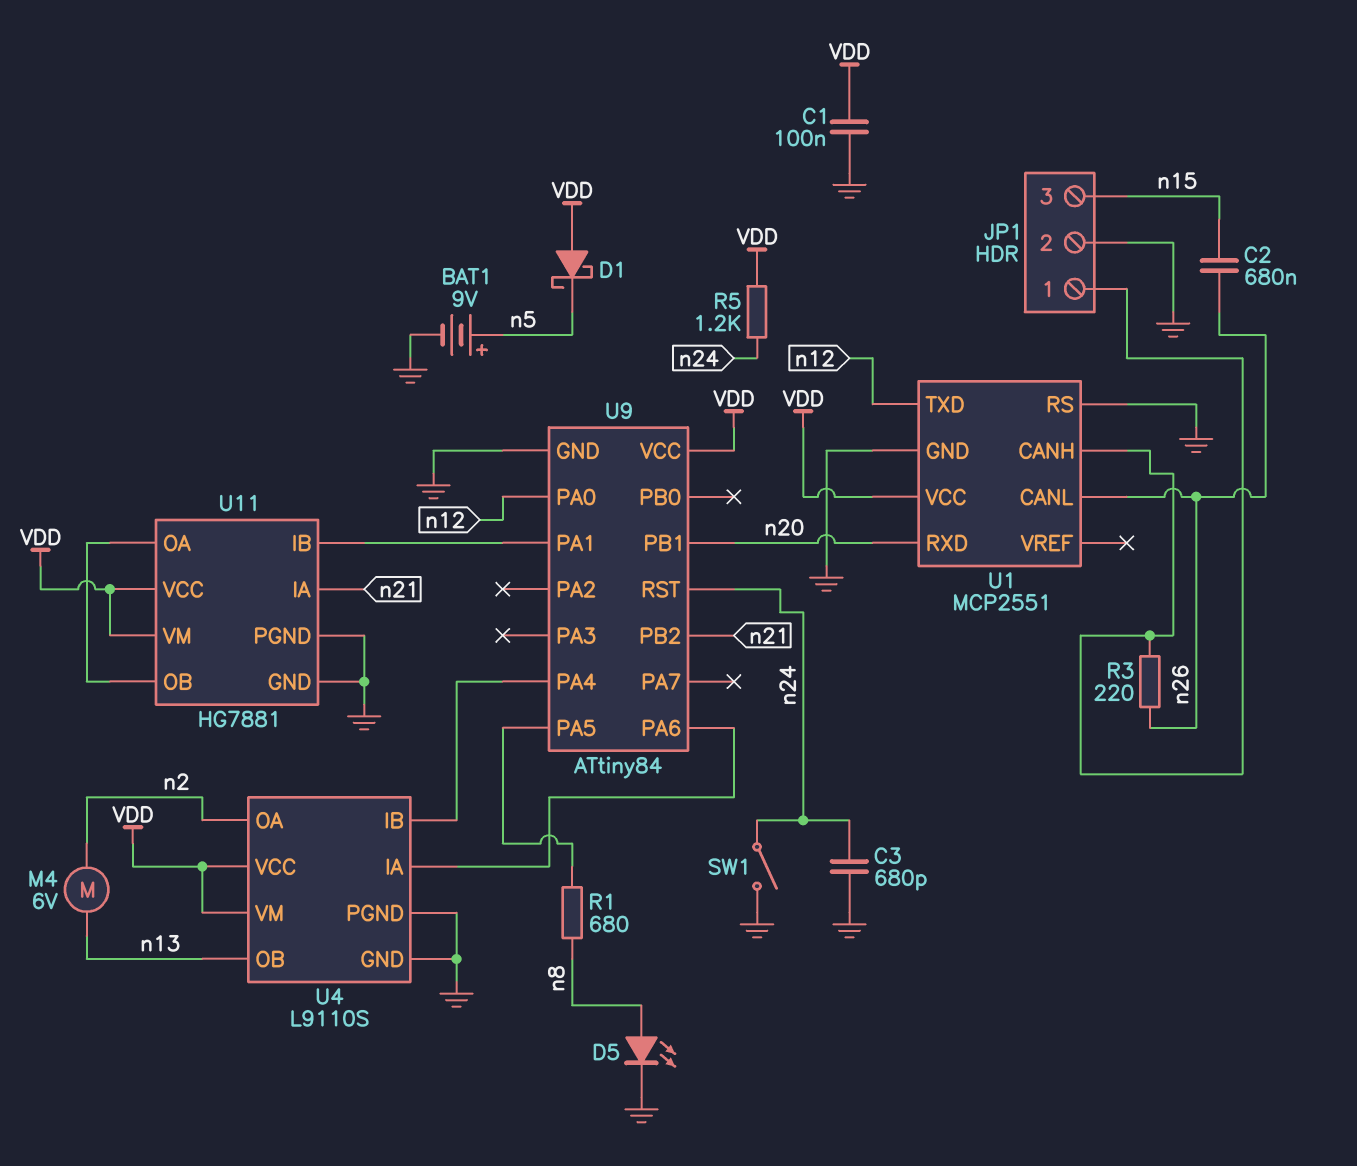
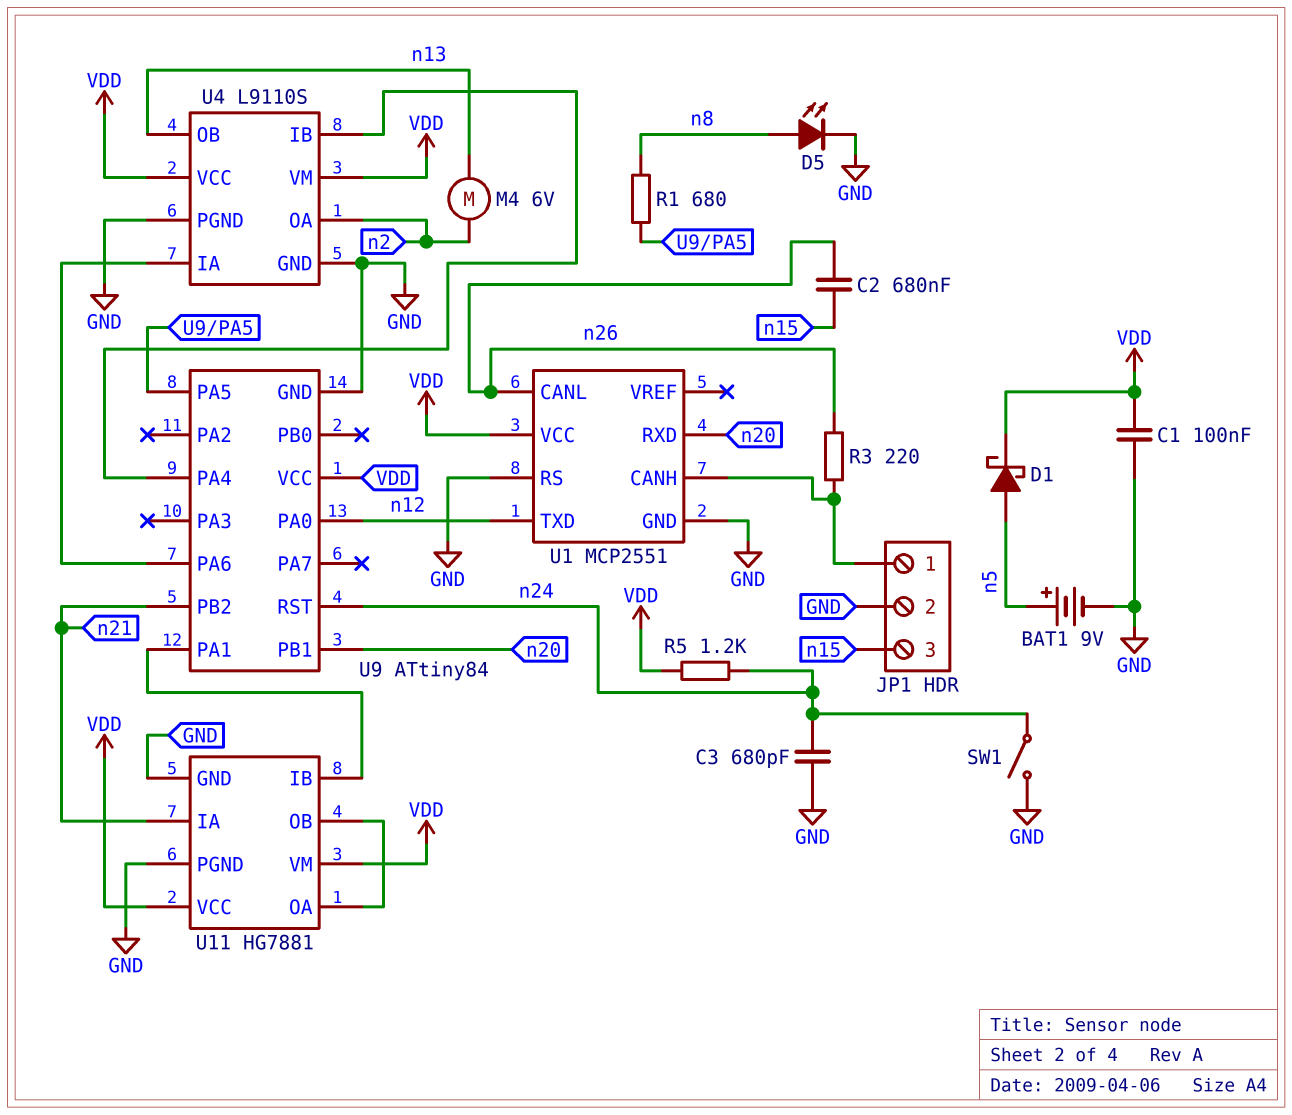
D1: schottky (A VDD, K n5) -> schottky (A n5, K VDD)

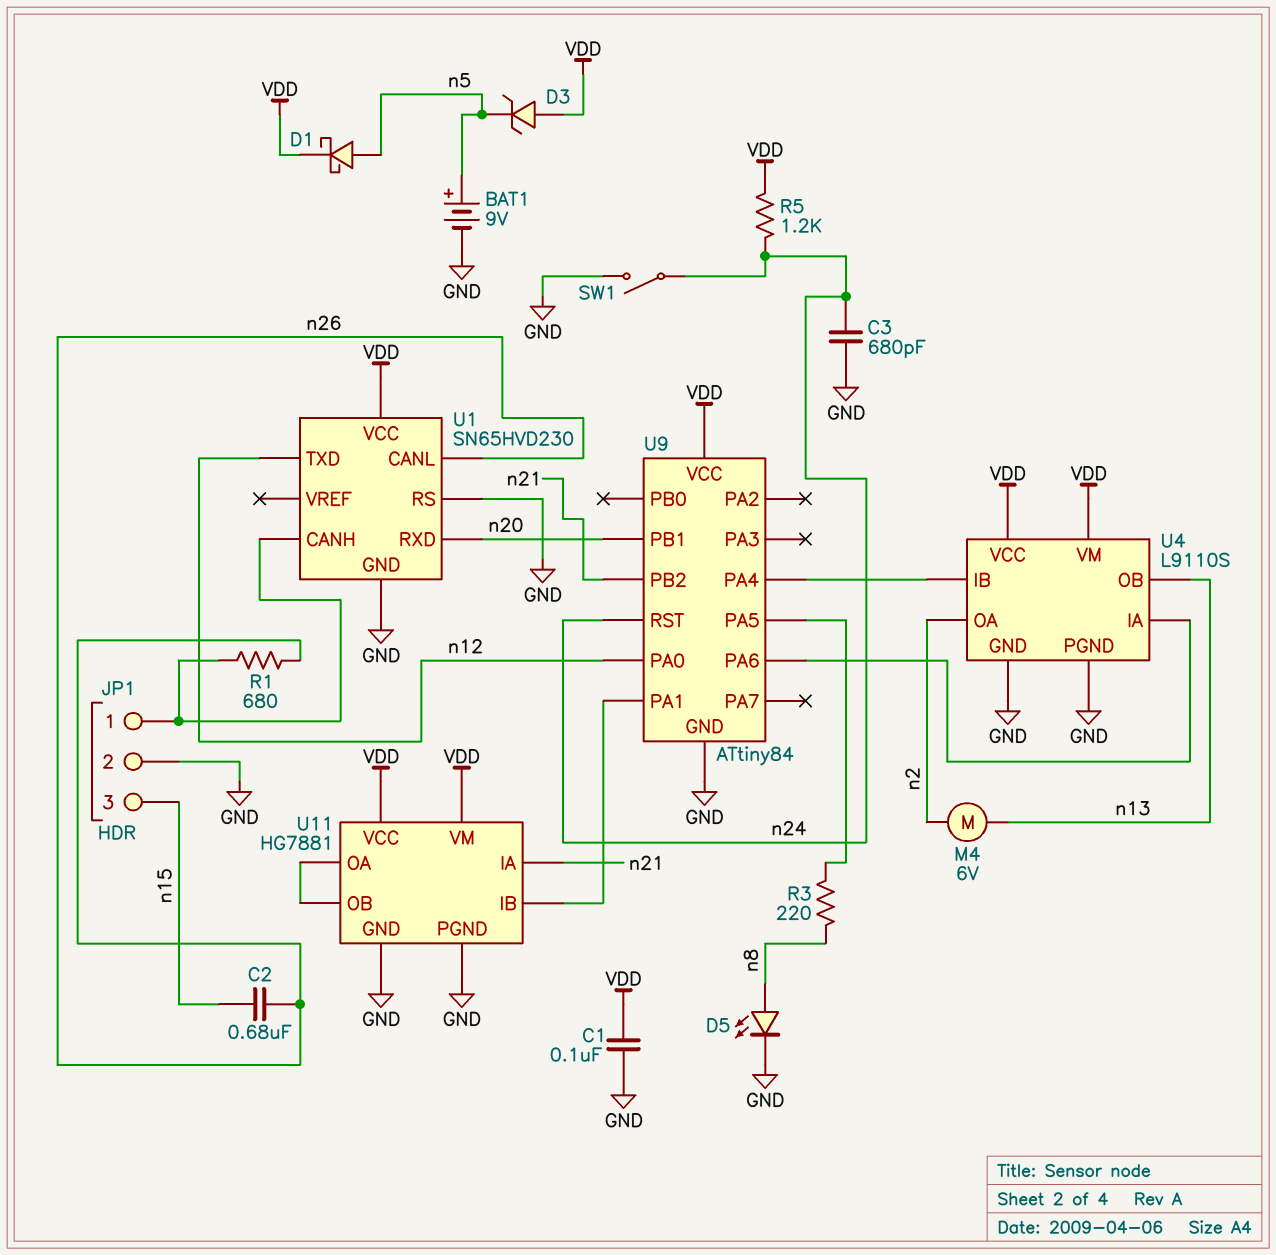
D3: none -> zener (A VDD, K n5)
R1: 680 (U9/PA5, n8) -> 680 (JP1/1, n26)
R3: 220 (JP1/1, n26) -> 220 (U9/PA5, n8)
U1: MCP2551 -> SN65HVD230

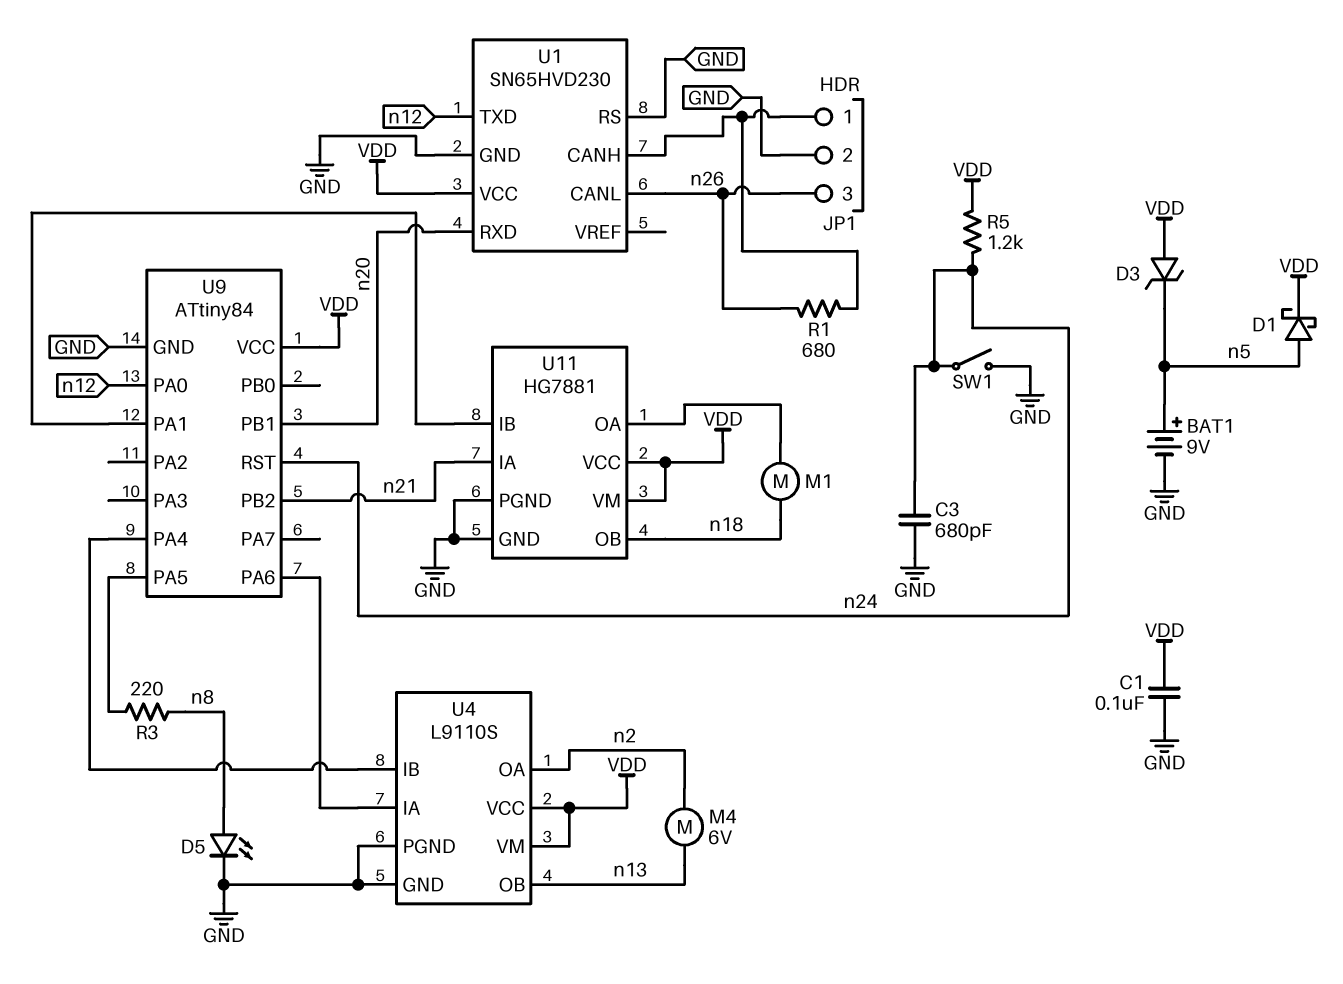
C2: 680nF (n15, n26) -> none
JP1 pin 3: n15 -> n26
M1: none -> motor (U11/OA, n18)
U11 pin OB: U11/OA -> n18

